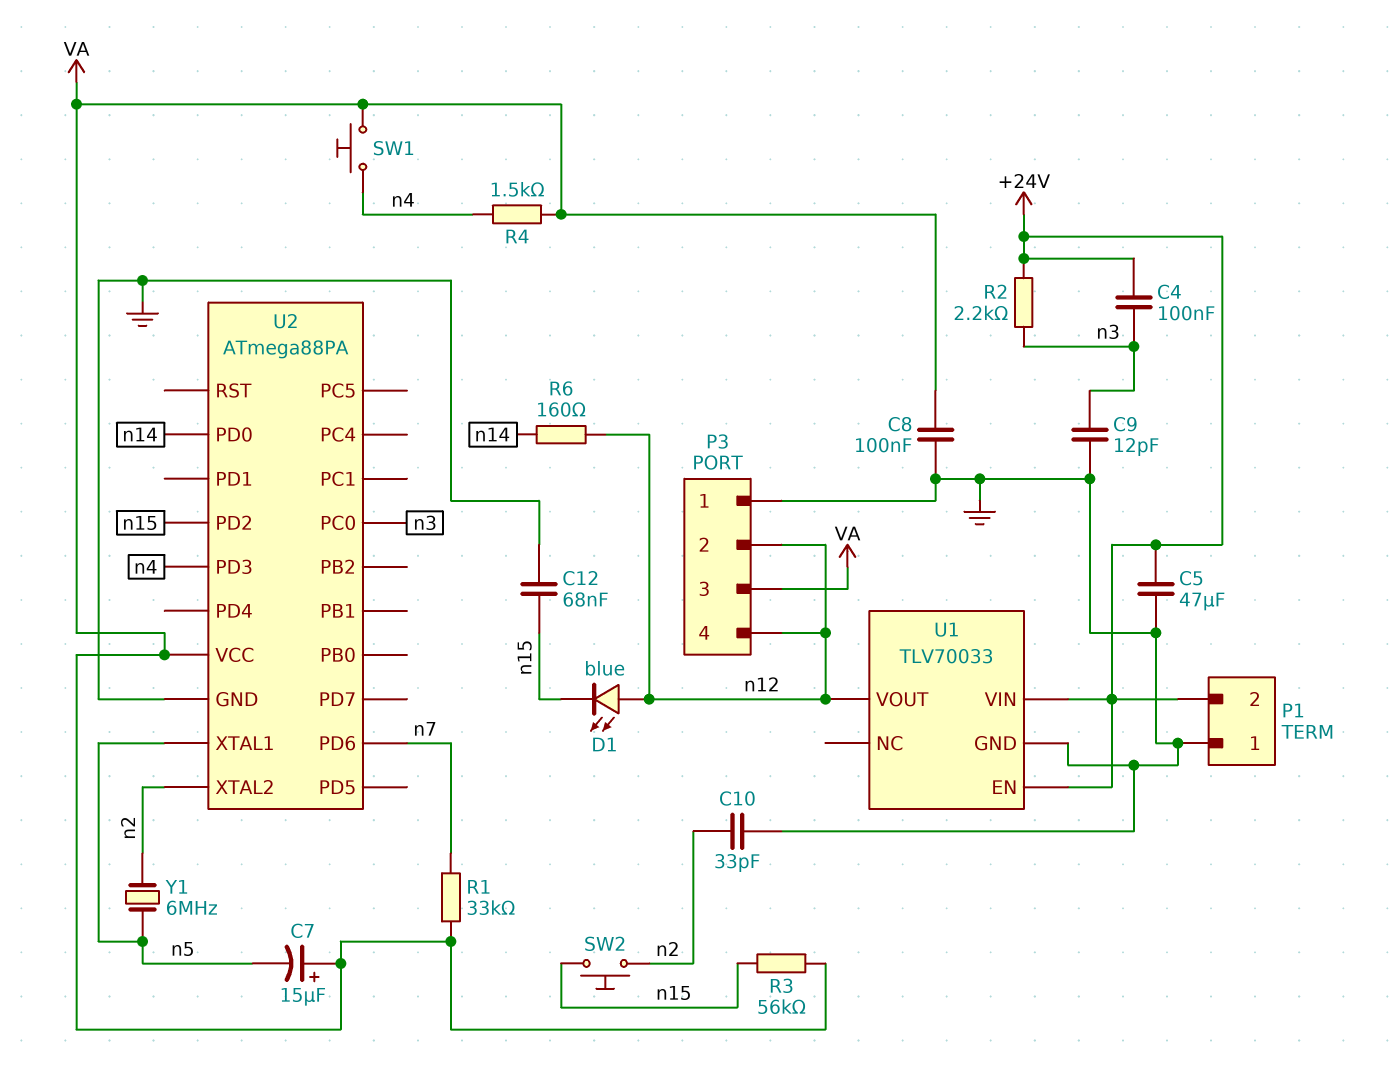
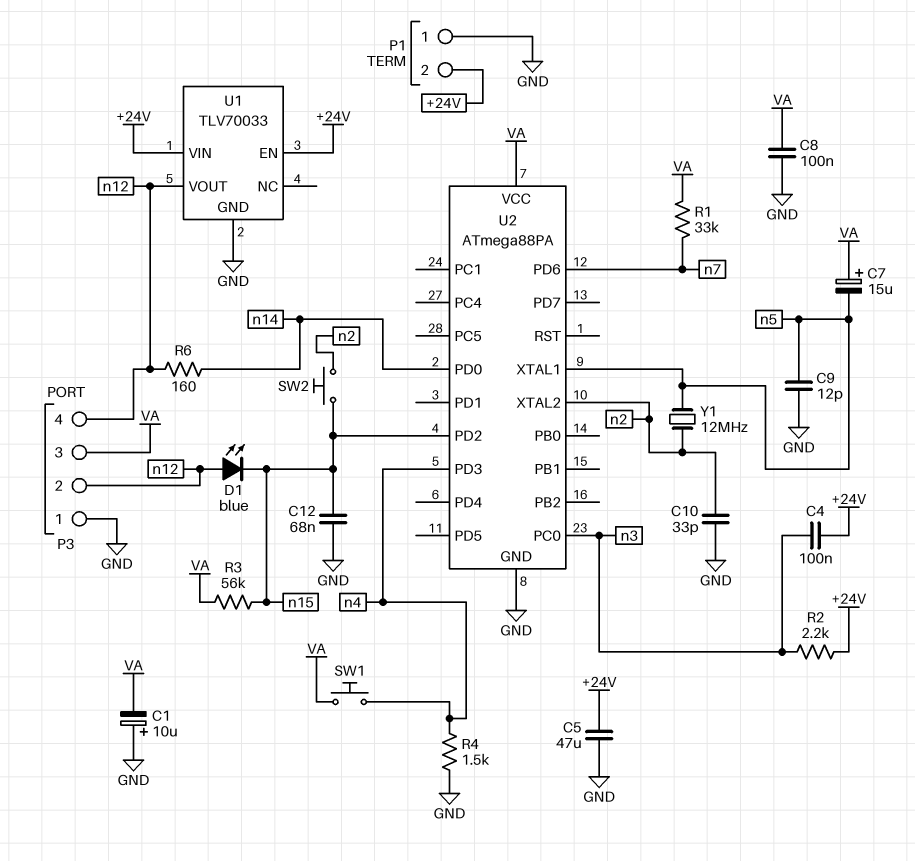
C1: none -> 10uF (plus GND, minus VA)
C9: 12pF (GND, n3) -> 12pF (GND, n5)
R4: 1.5k (VA, n4) -> 1.5k (GND, n4)
Y1: 6MHz (n2, n5) -> 12MHz (n2, n5)

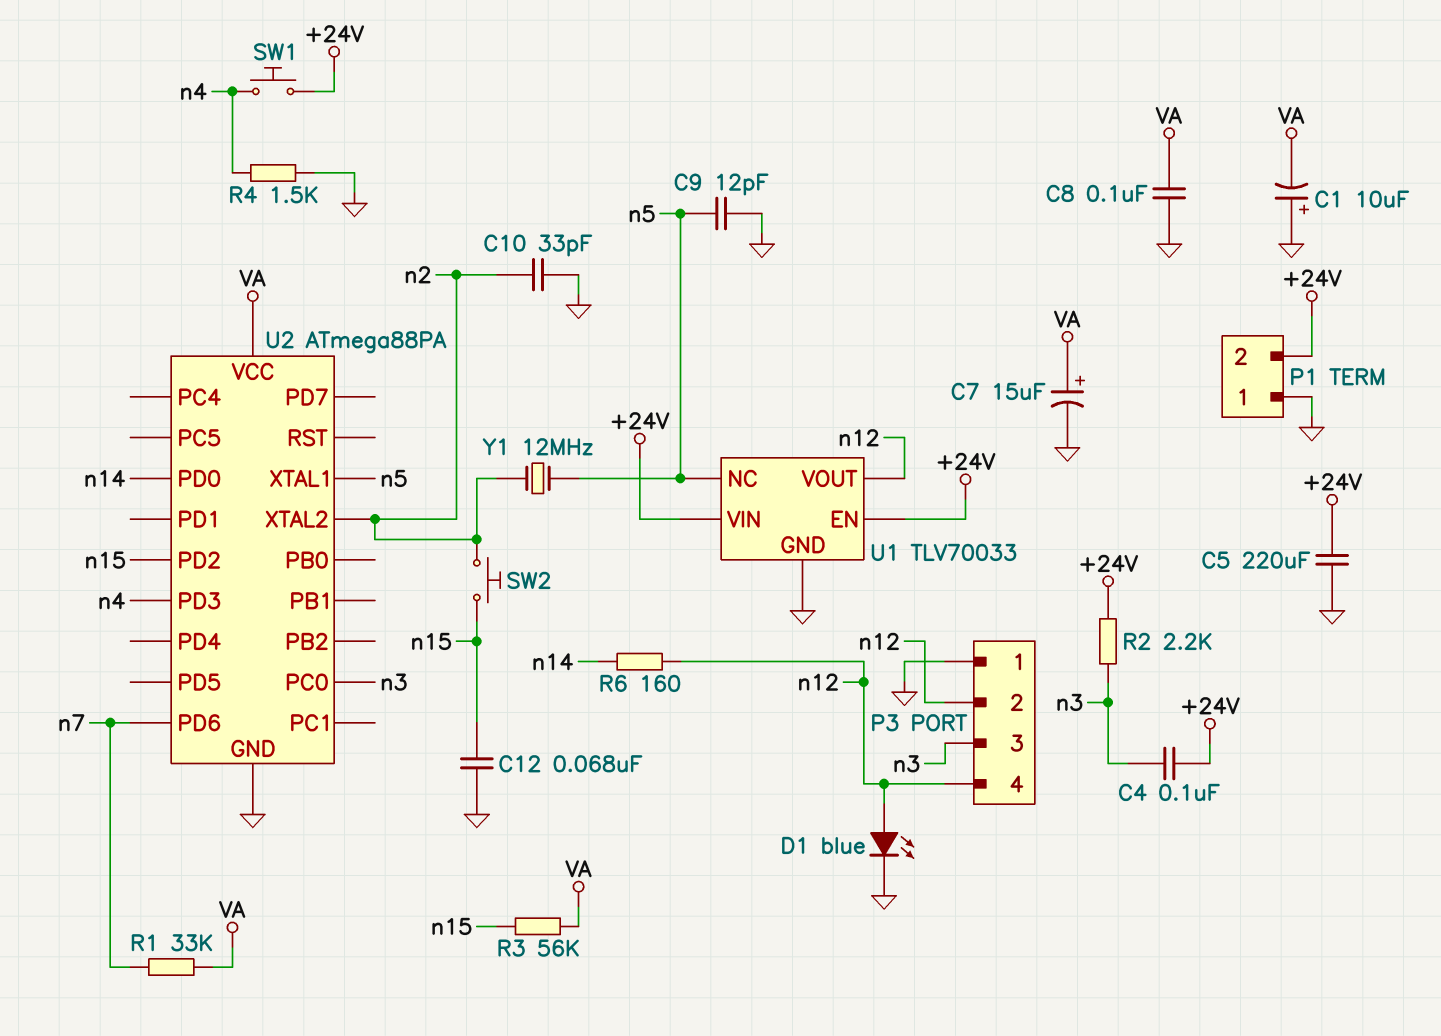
C5: 47uF (+24V, GND) -> 220uF (+24V, GND)
C7: 15uF (plus VA, minus n5) -> 15uF (plus VA, minus GND)
D1: LED blue (A n12, K n15) -> LED blue (A n12, K GND)
P3 pin 3: VA -> n3
SW1: button (VA, n4) -> button (+24V, n4)
U1 pin NC: none -> n5

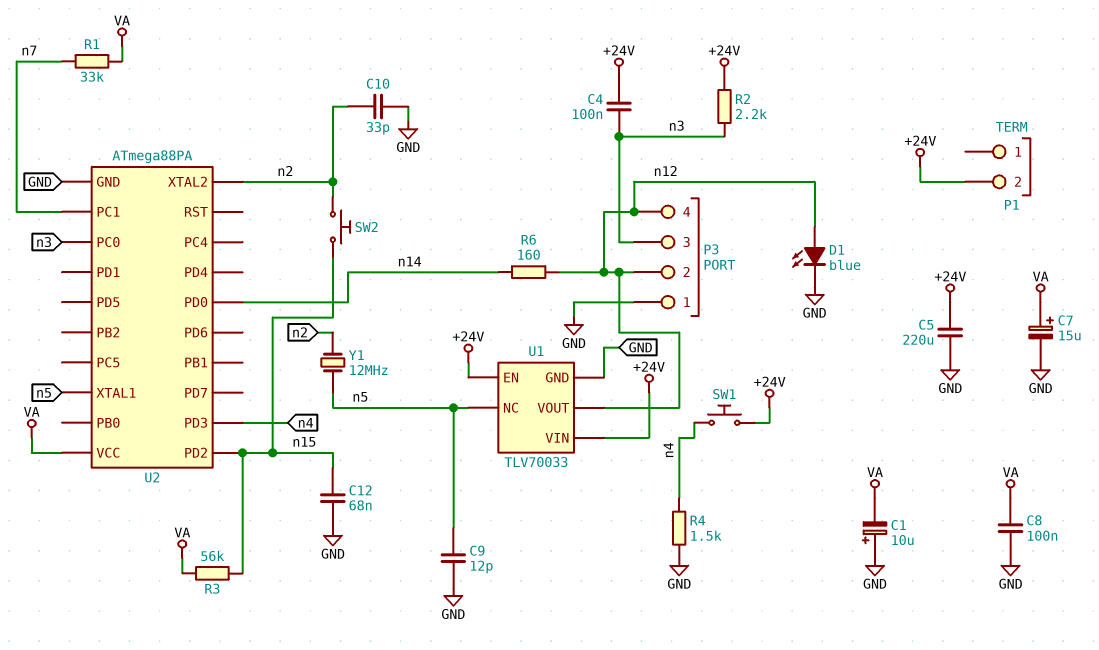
P1 pin 1: GND -> none
U2 pin PC1: none -> n7
U2 pin PD6: n7 -> none

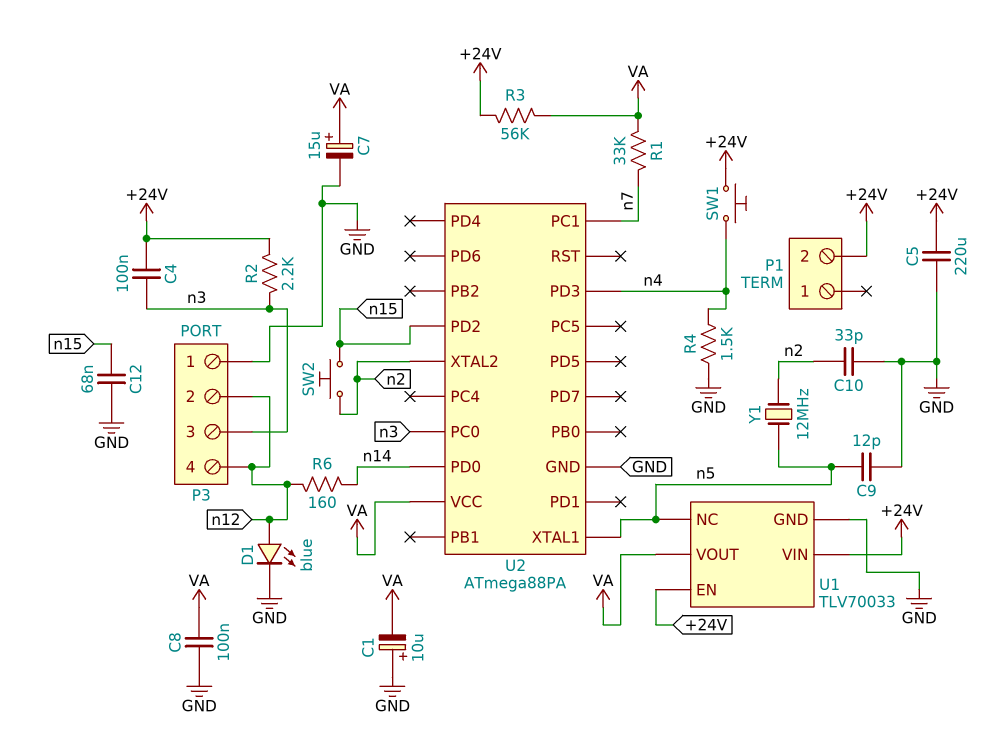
R3: 56k (VA, n15) -> 56k (+24V, VA)
U1 pin VOUT: n12 -> VA

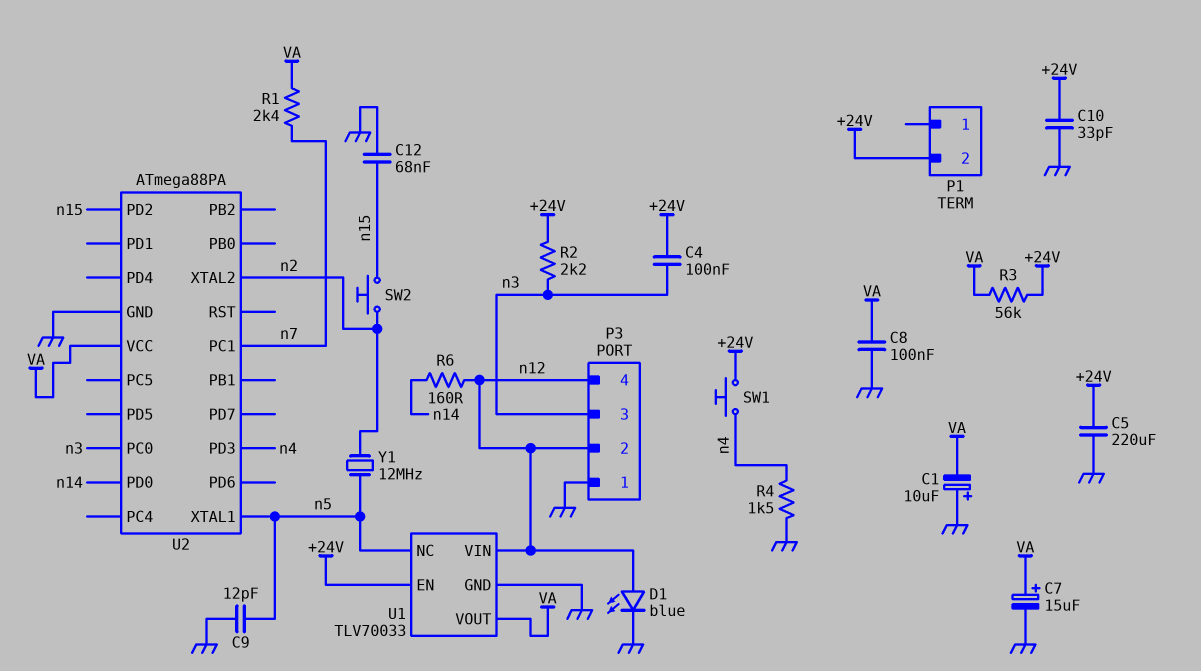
C10: 33pF (GND, n2) -> 33pF (+24V, GND)
R1: 33k (VA, n7) -> 2.4k (VA, n7)
U1 pin VIN: +24V -> n12

